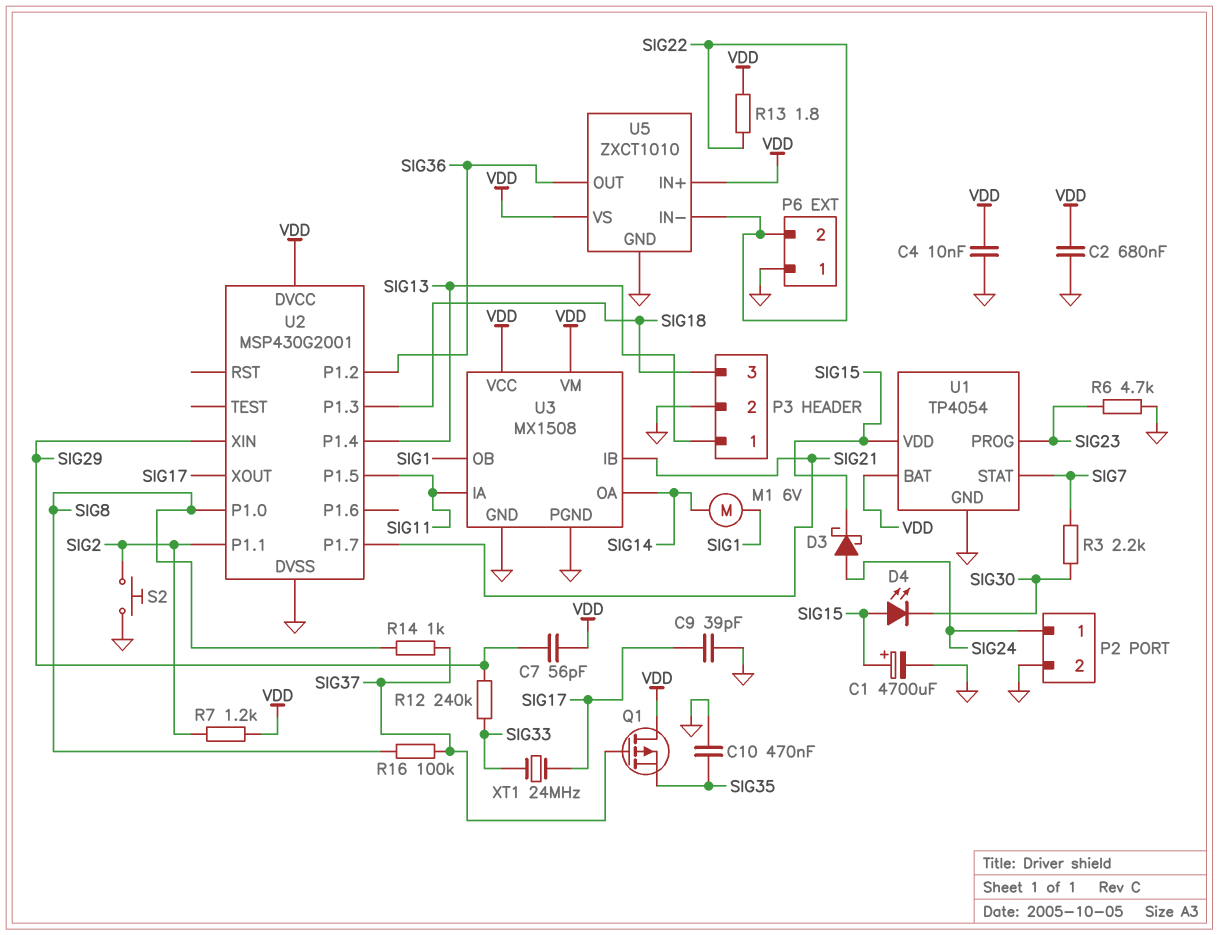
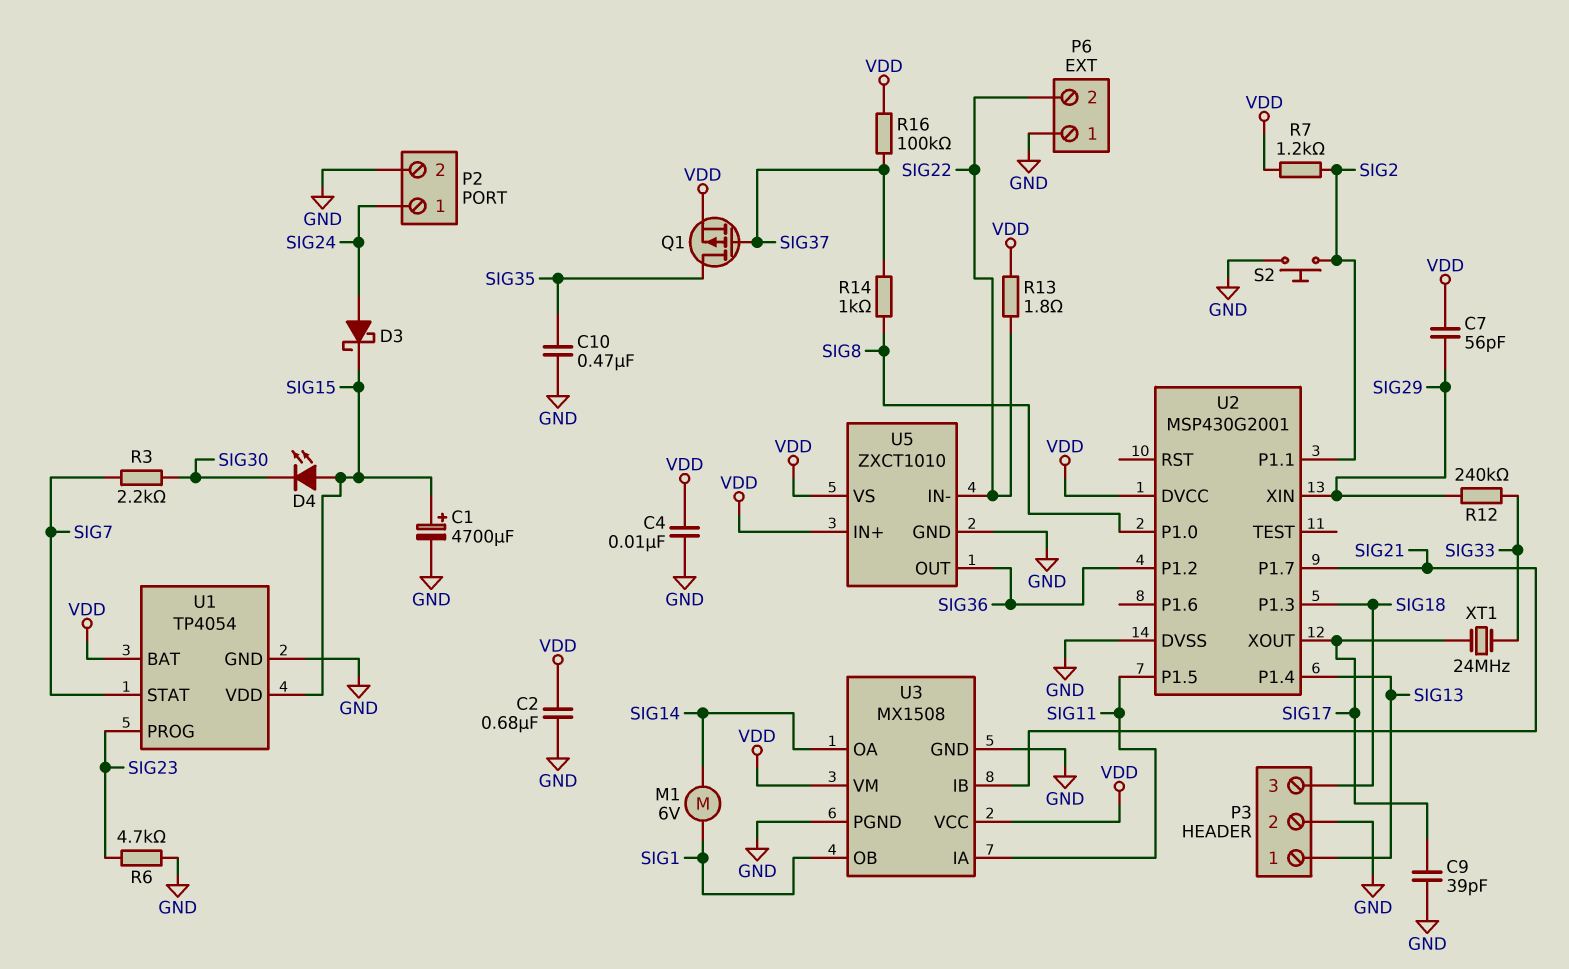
Q1: PMOS (G SIG37, D VDD, S SIG35) -> PMOS (G SIG37, D SIG35, S VDD)
R16: 100k (SIG8, SIG37) -> 100k (SIG37, VDD)

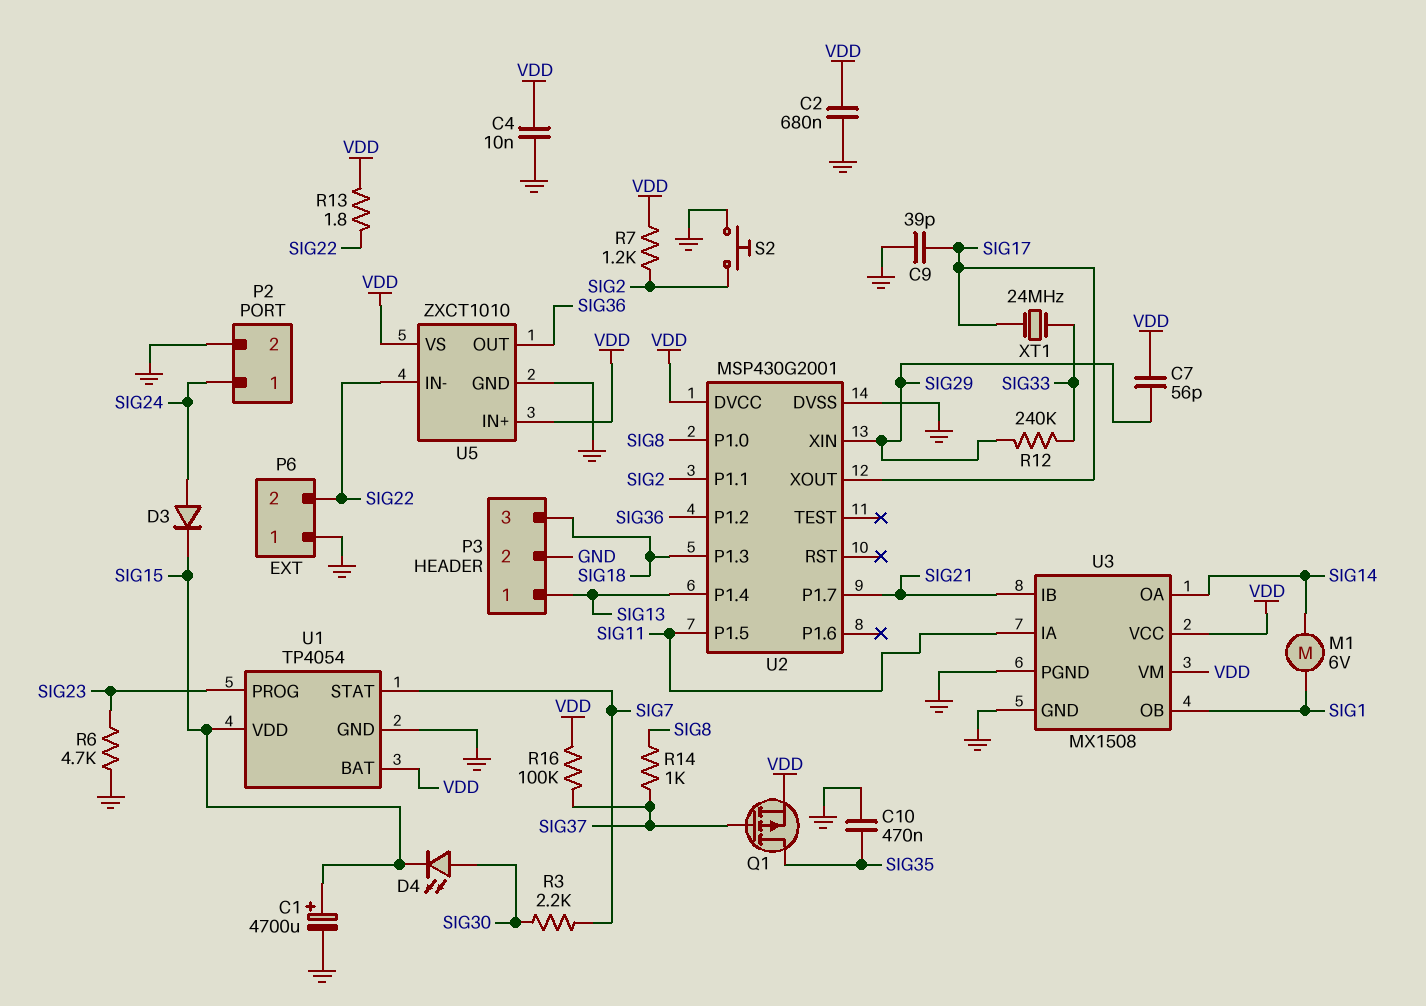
D3: schottky (A SIG24, K SIG15) -> diode (A SIG24, K SIG15)
D4: LED (A SIG15, K SIG30) -> LED (A SIG30, K SIG15)

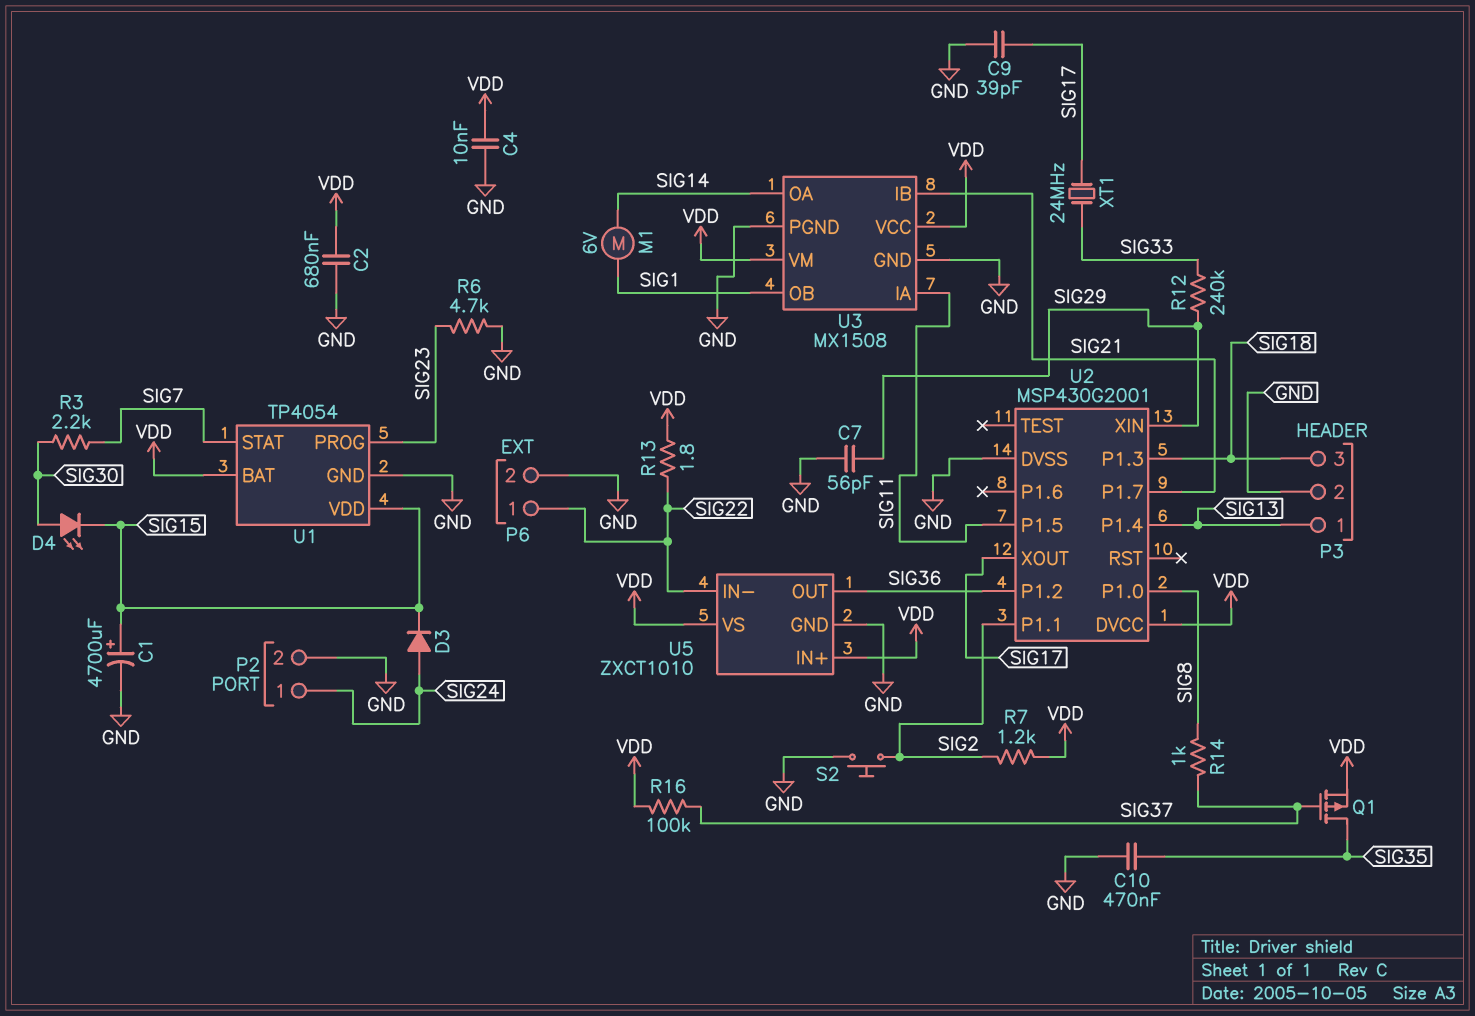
C7: 56pF (SIG29, VDD) -> 56pF (GND, SIG29)
P6 pin 1: GND -> SIG22
P6 pin 2: SIG22 -> GND

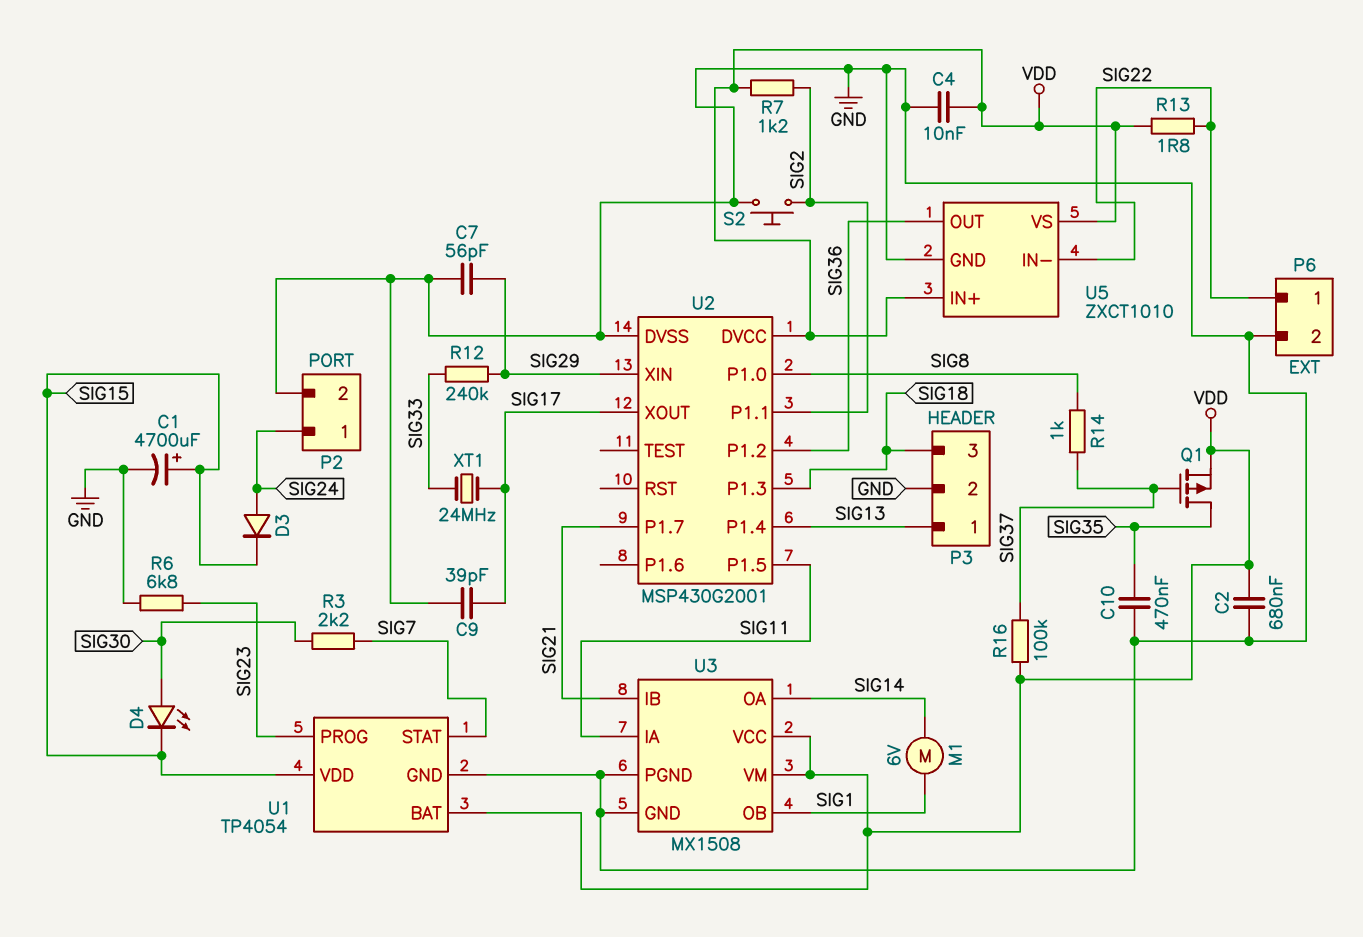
R6: 4.7k (GND, SIG23) -> 6.8k (GND, SIG23)

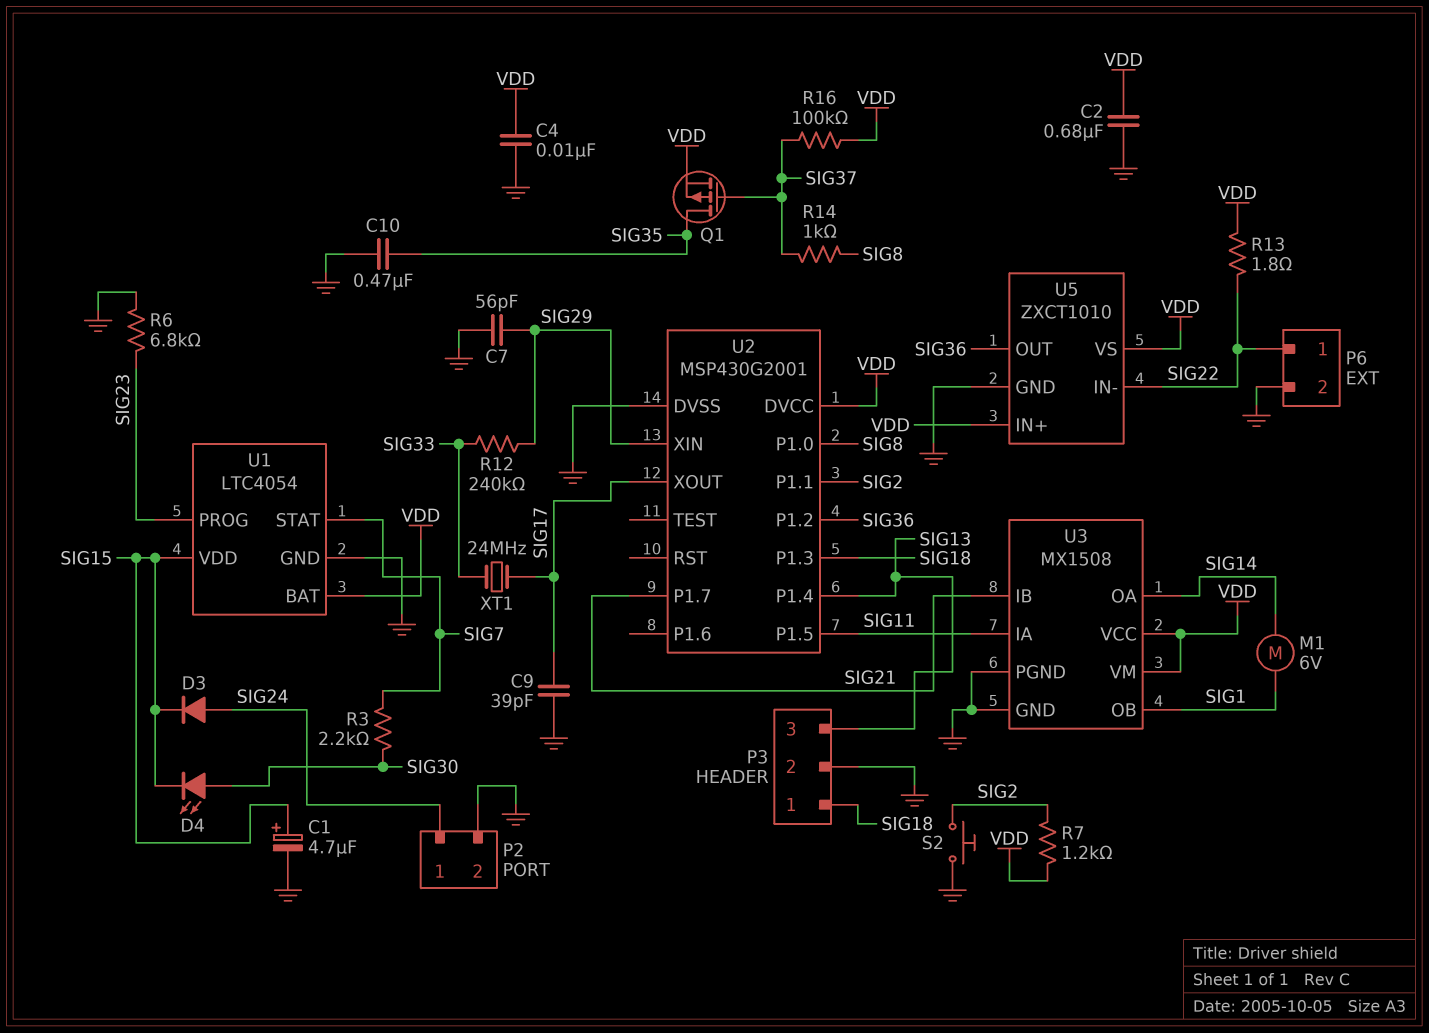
C1: 4700uF (plus SIG15, minus GND) -> 4.7uF (plus SIG15, minus GND)
P3 pin 1: SIG13 -> SIG18
P3 pin 3: SIG18 -> SIG13
U1: TP4054 -> LTC4054

